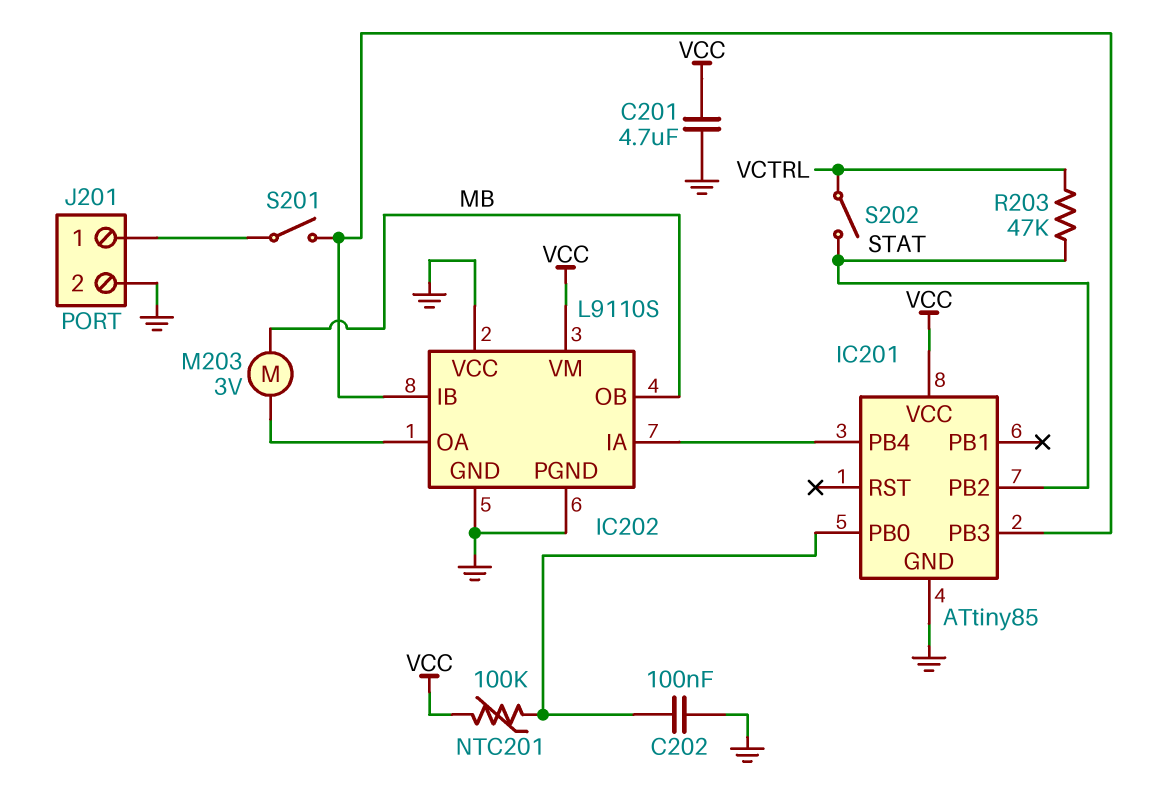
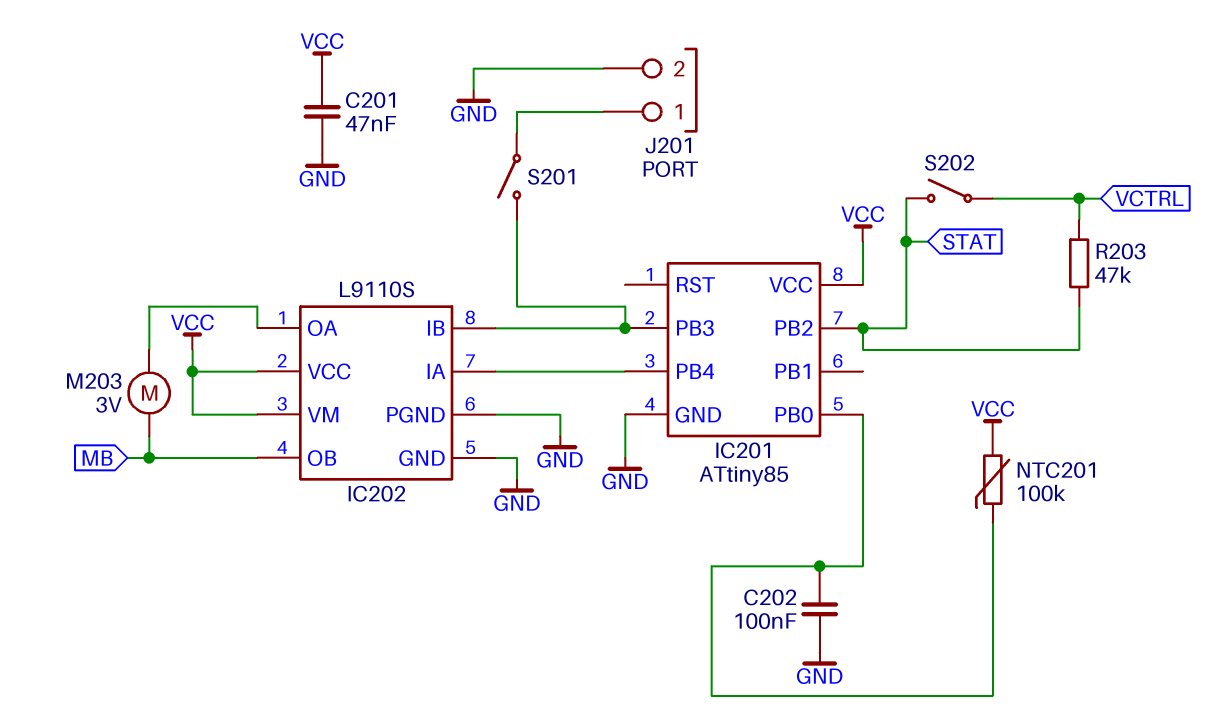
C201: 4.7uF (GND, VCC) -> 47nF (GND, VCC)
IC202 pin VCC: GND -> VCC

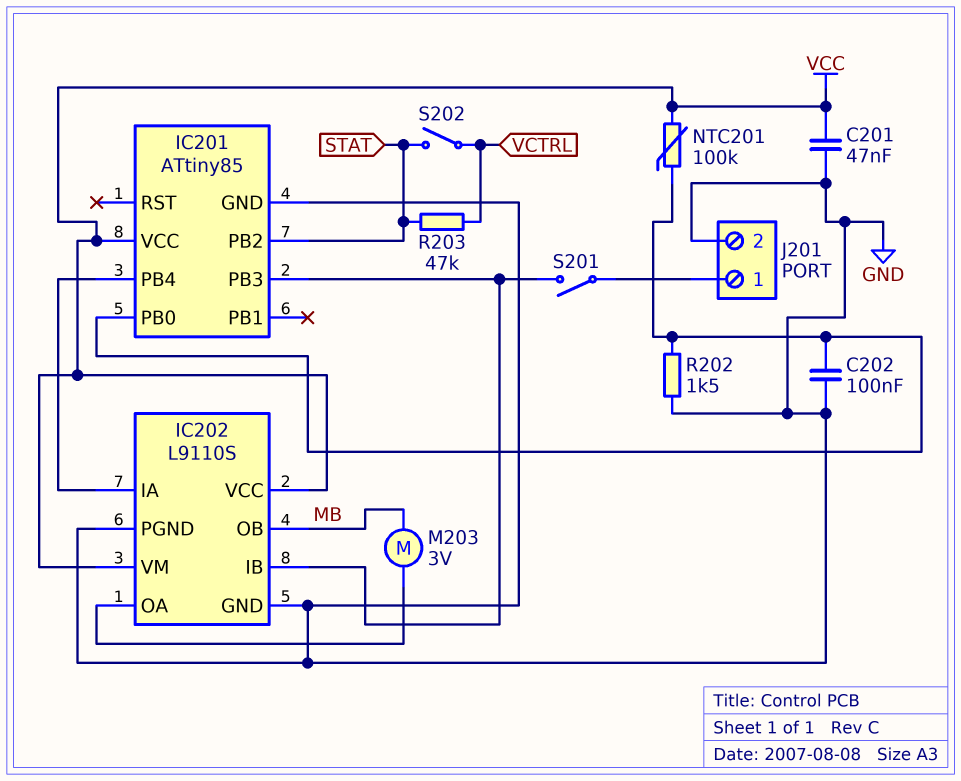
R202: none -> 1.5k (GND, IC201/PB0)

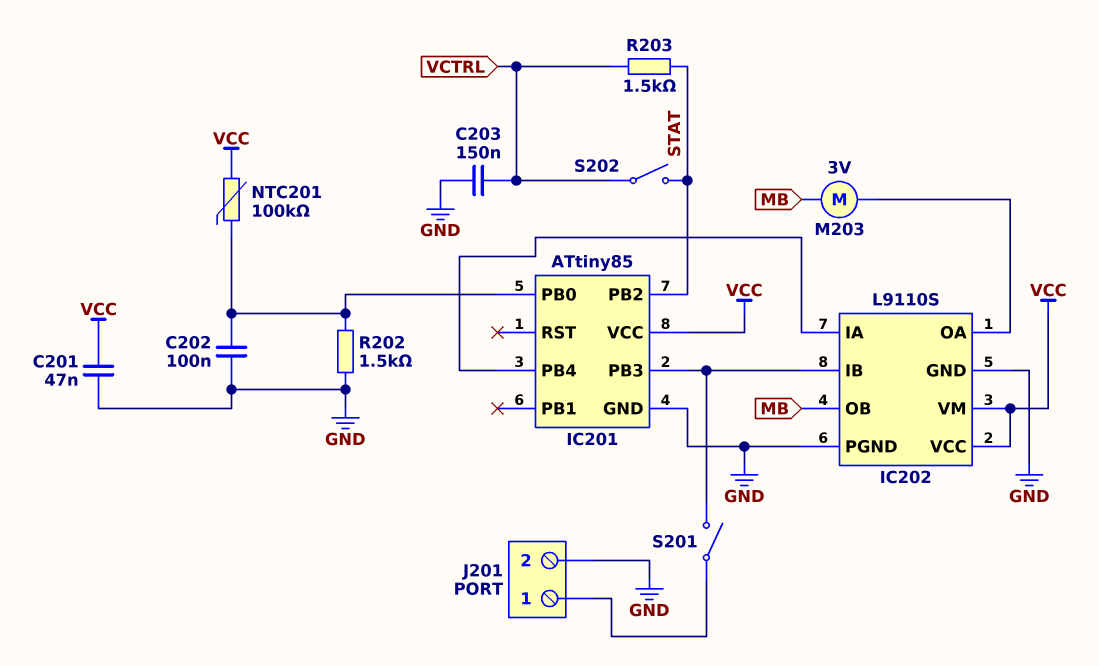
C203: none -> 150nF (GND, VCTRL)
R203: 47k (STAT, VCTRL) -> 1.5k (STAT, VCTRL)

